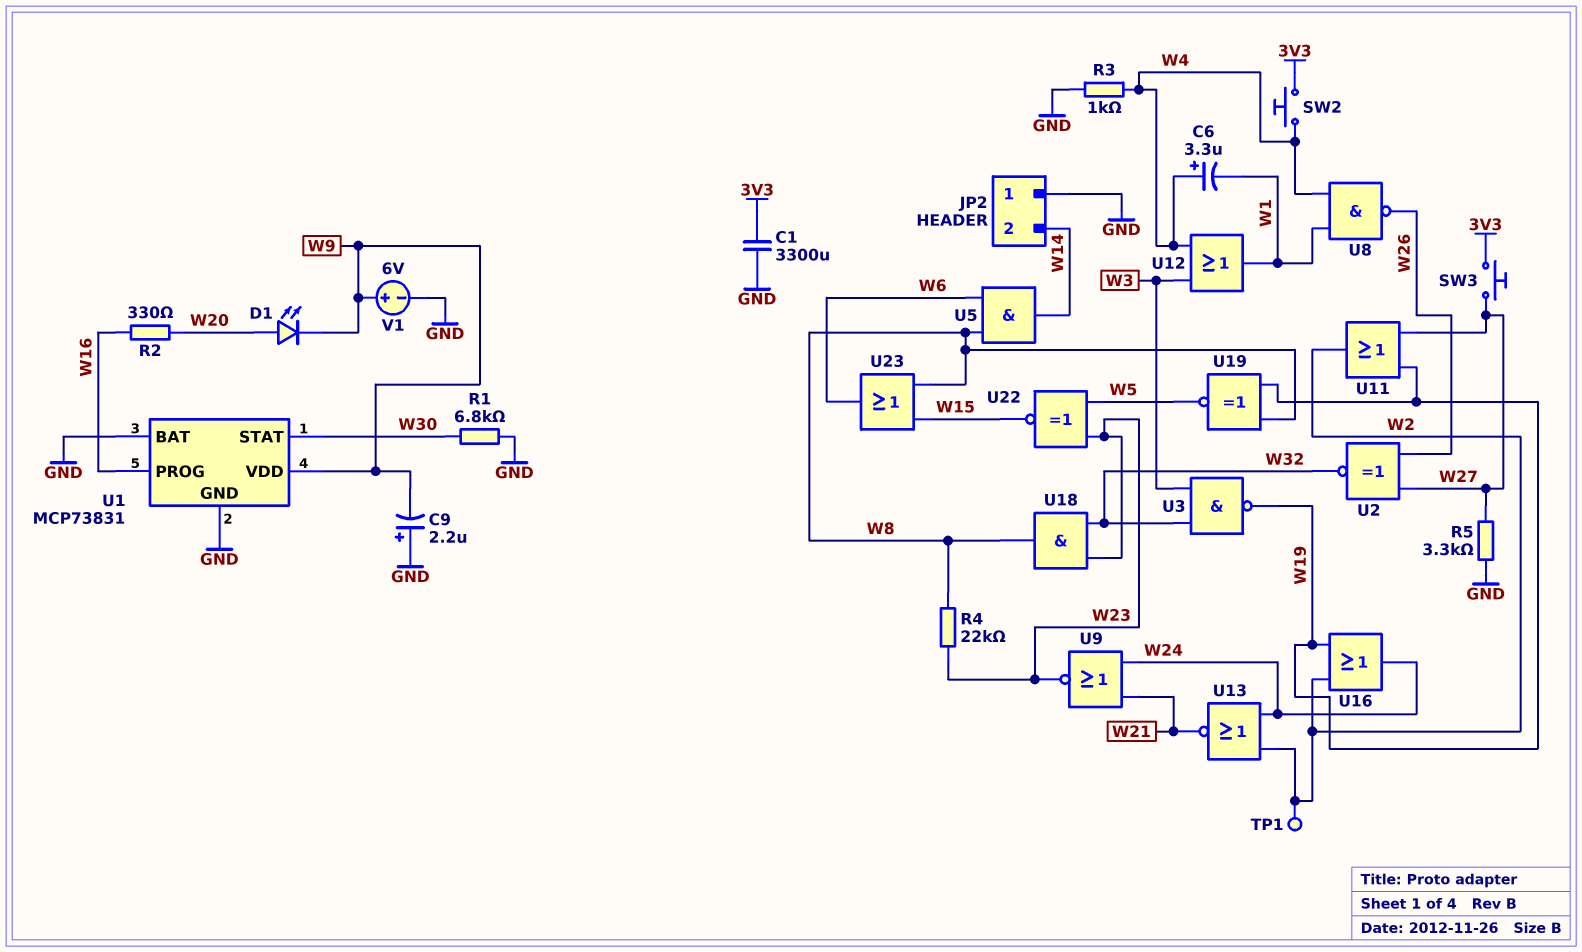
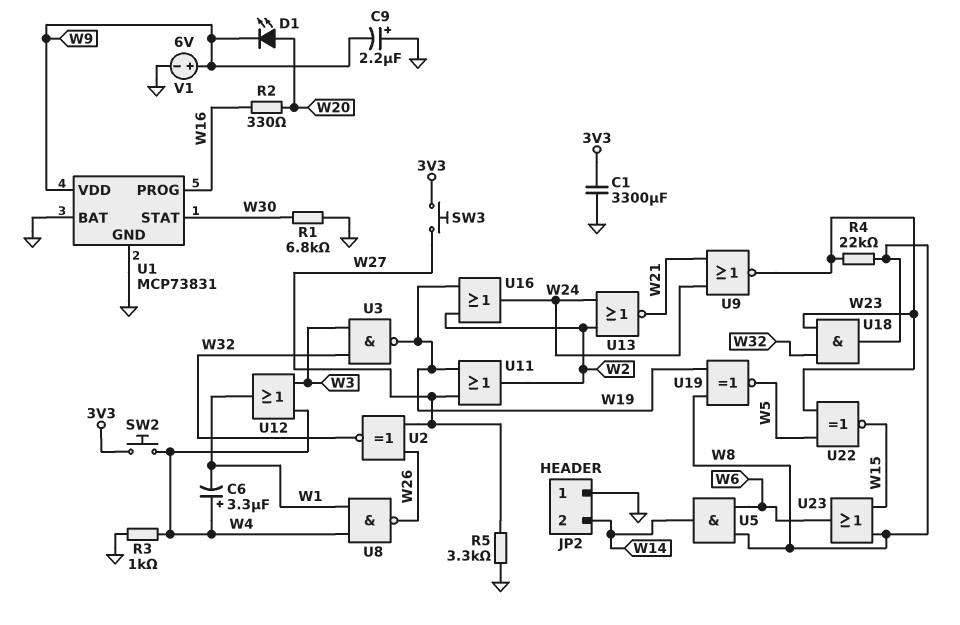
TP1: test point (W2) -> none

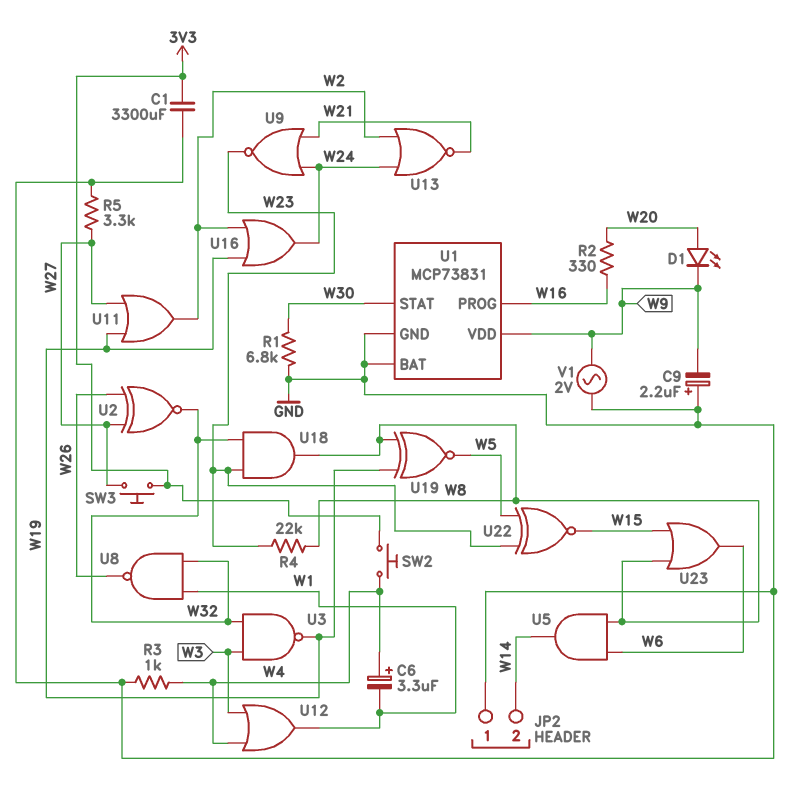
U8: NAND (in W1, in W4, out W26) -> NAND (in W1, in W32, out W26)
V1: 6V (plus W9, minus GND) -> AC 2V (GND, W9)

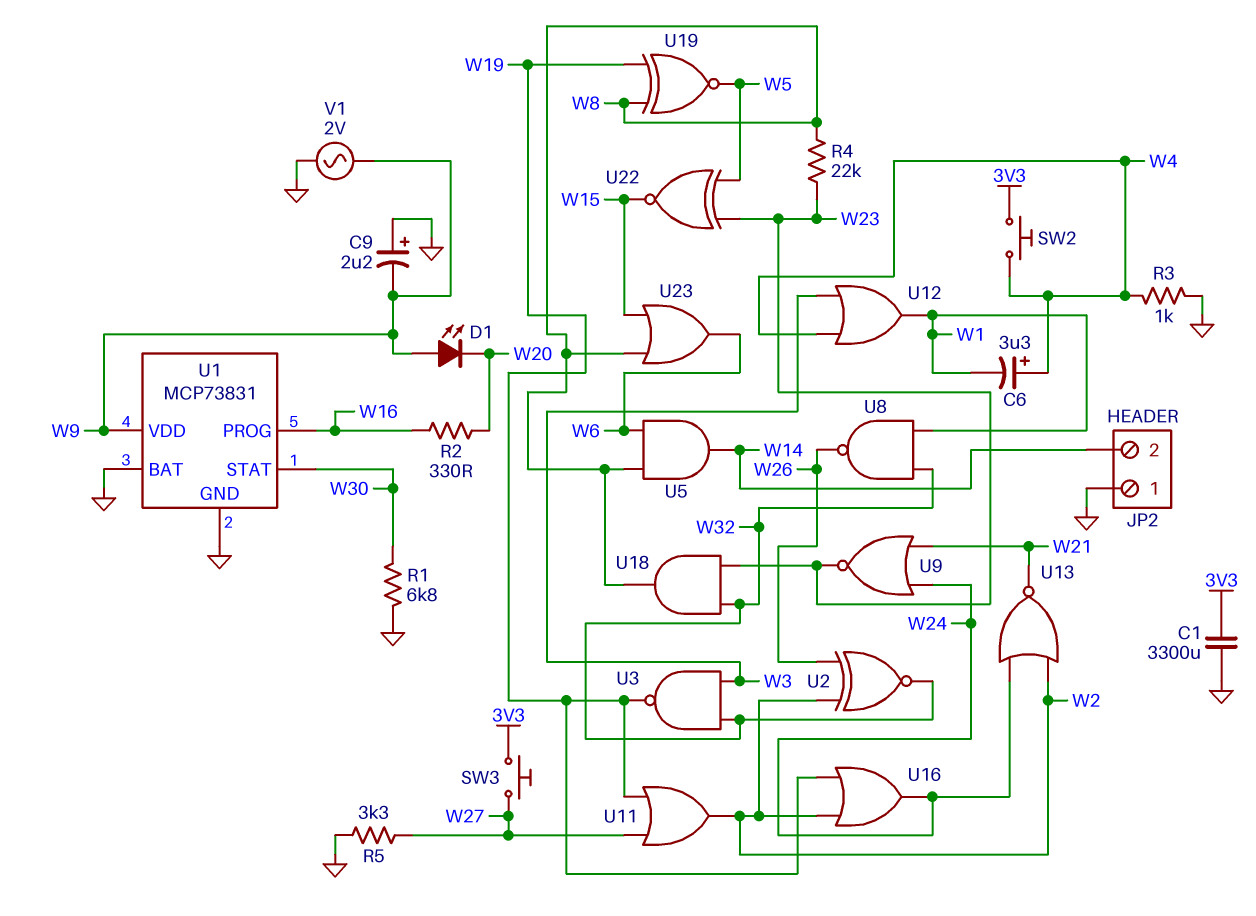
D1: LED (A W20, K W9) -> LED (A W9, K W20)
U2: XNOR (in W26, in W27, out W32) -> XNOR (in W2, in W26, out W32)

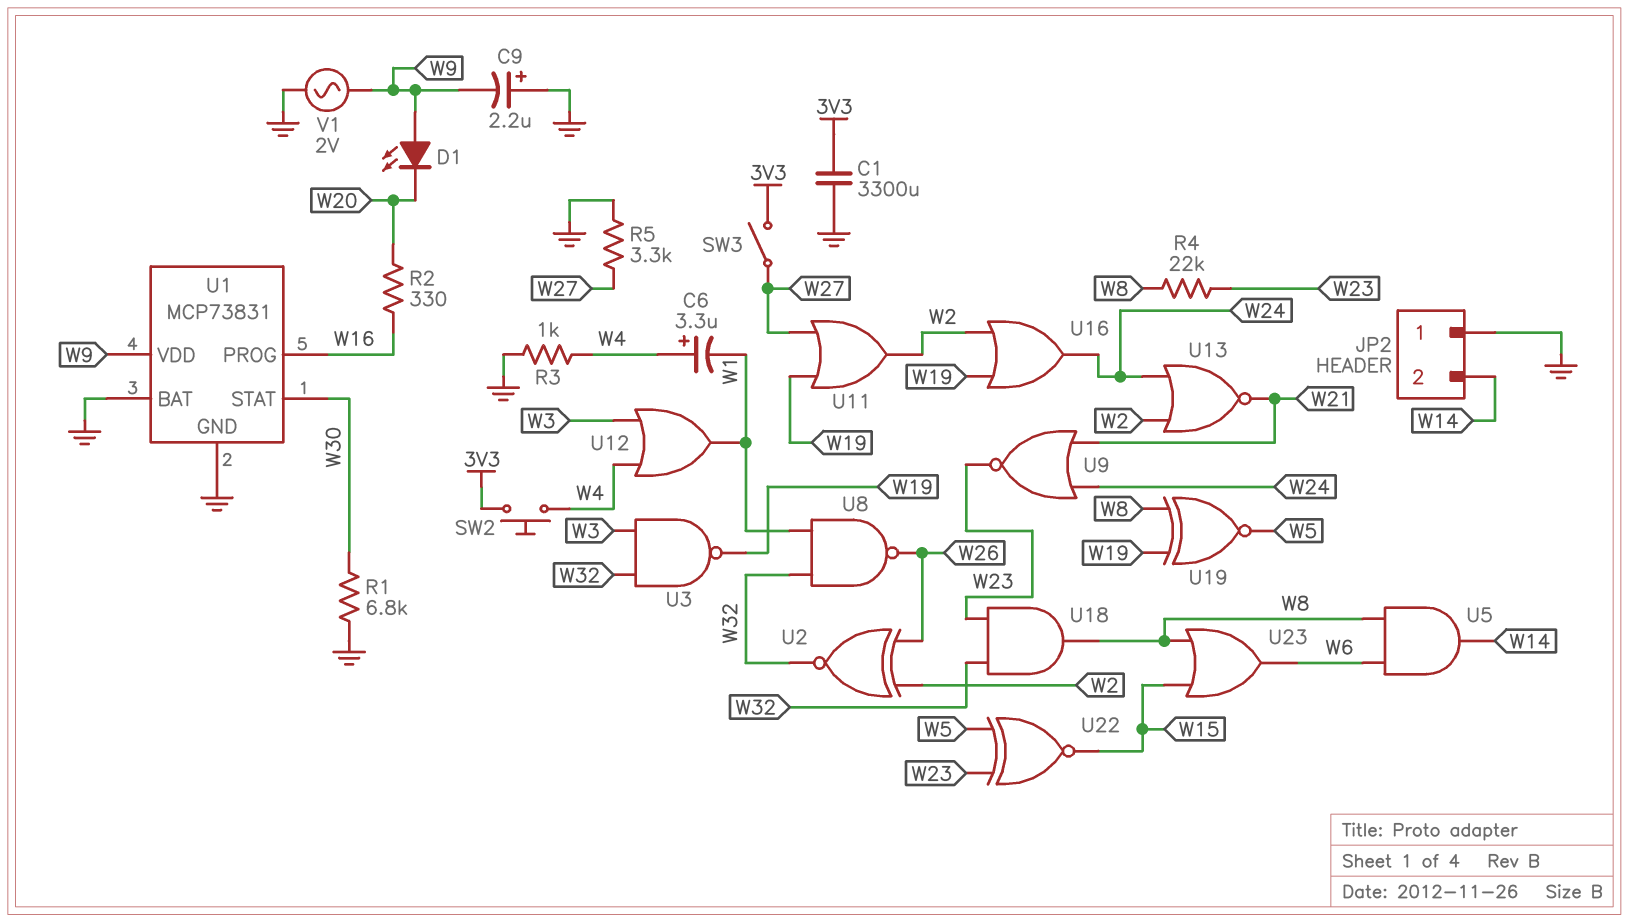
SW3: button (3V3, W27) -> switch (3V3, W27)

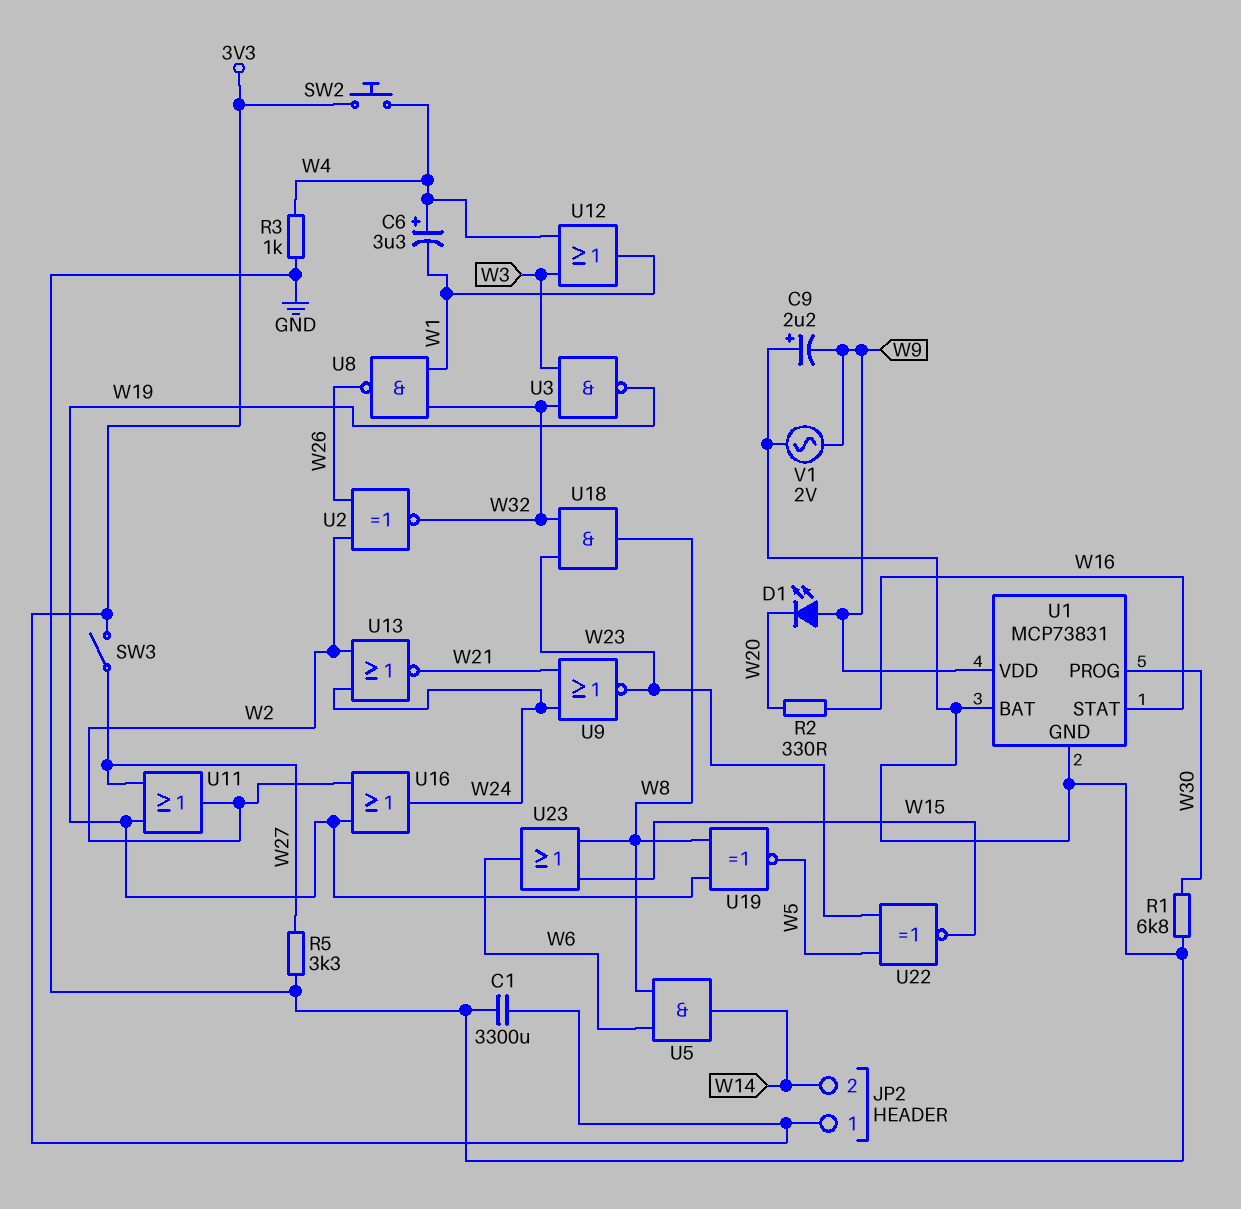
JP2 pin 1: GND -> 3V3
R4: 22k (W8, W23) -> none
U1 pin PROG: W16 -> W30
U1 pin STAT: W30 -> W16

